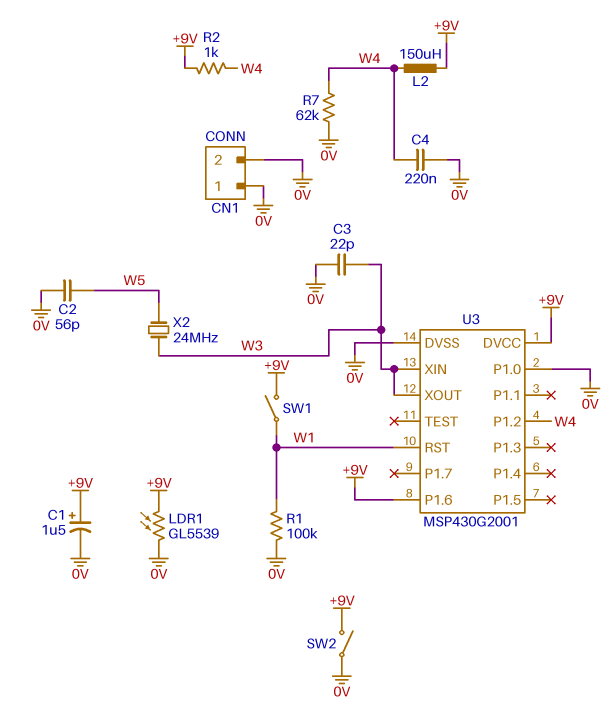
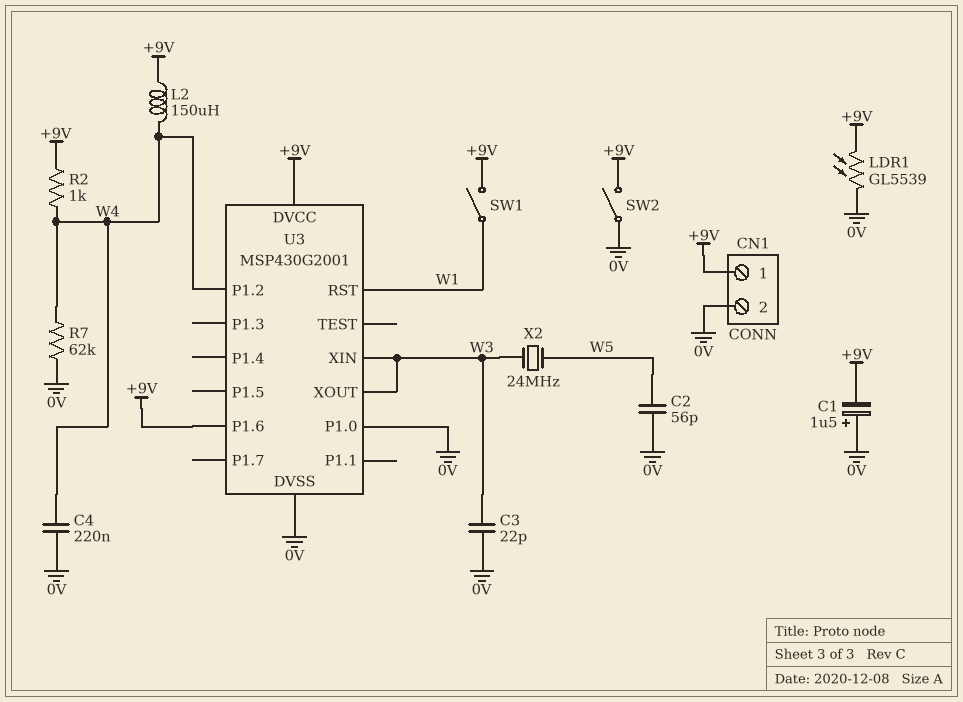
C1: 1.5uF (plus +9V, minus 0V) -> 1.5uF (plus 0V, minus +9V)
CN1 pin 1: 0V -> +9V
R1: 100k (0V, W1) -> none

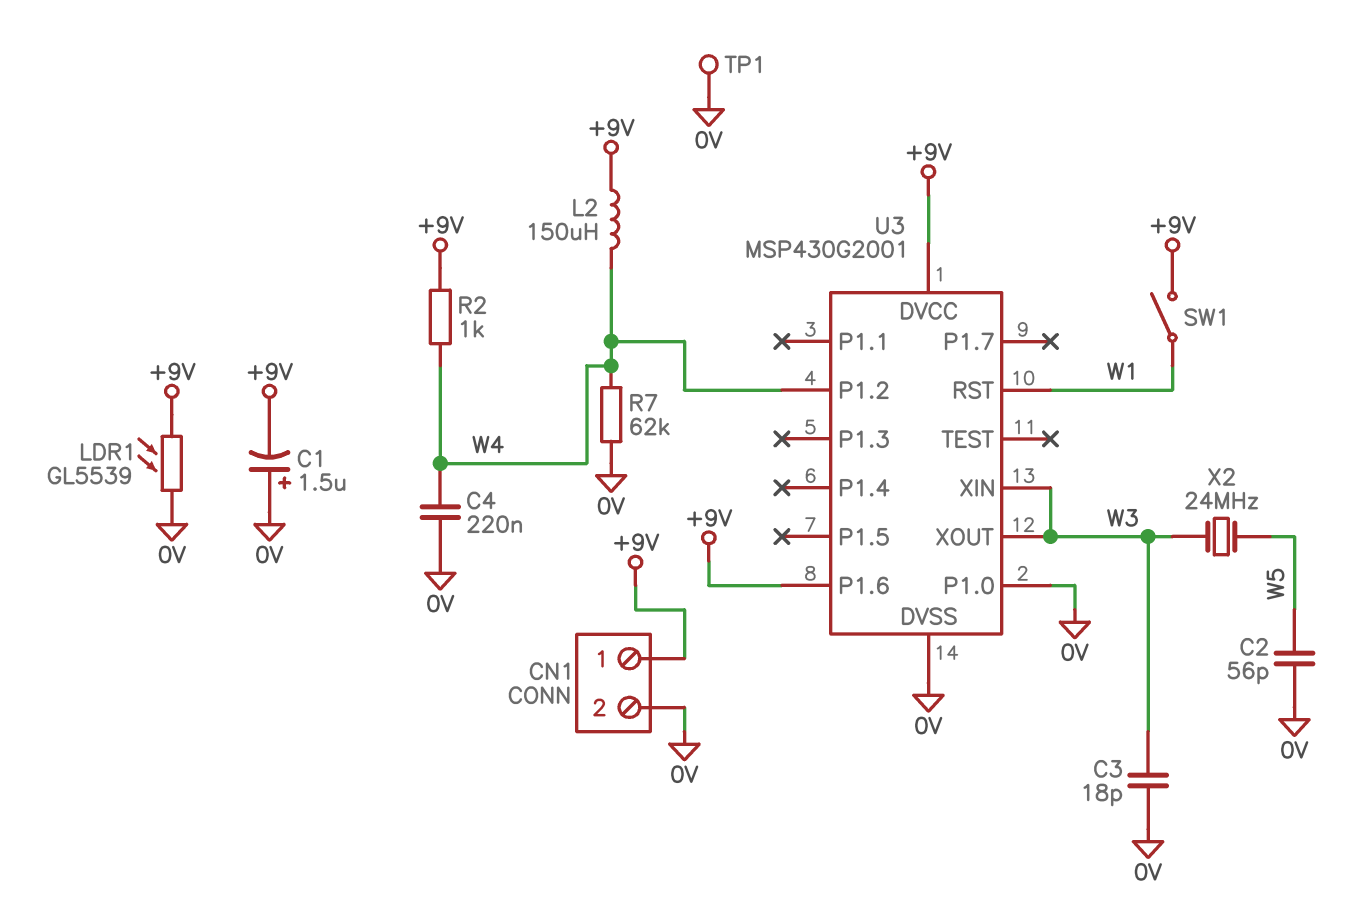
C3: 22pF (0V, W3) -> 18pF (0V, W3)
SW2: switch (+9V, 0V) -> none
TP1: none -> test point (0V)

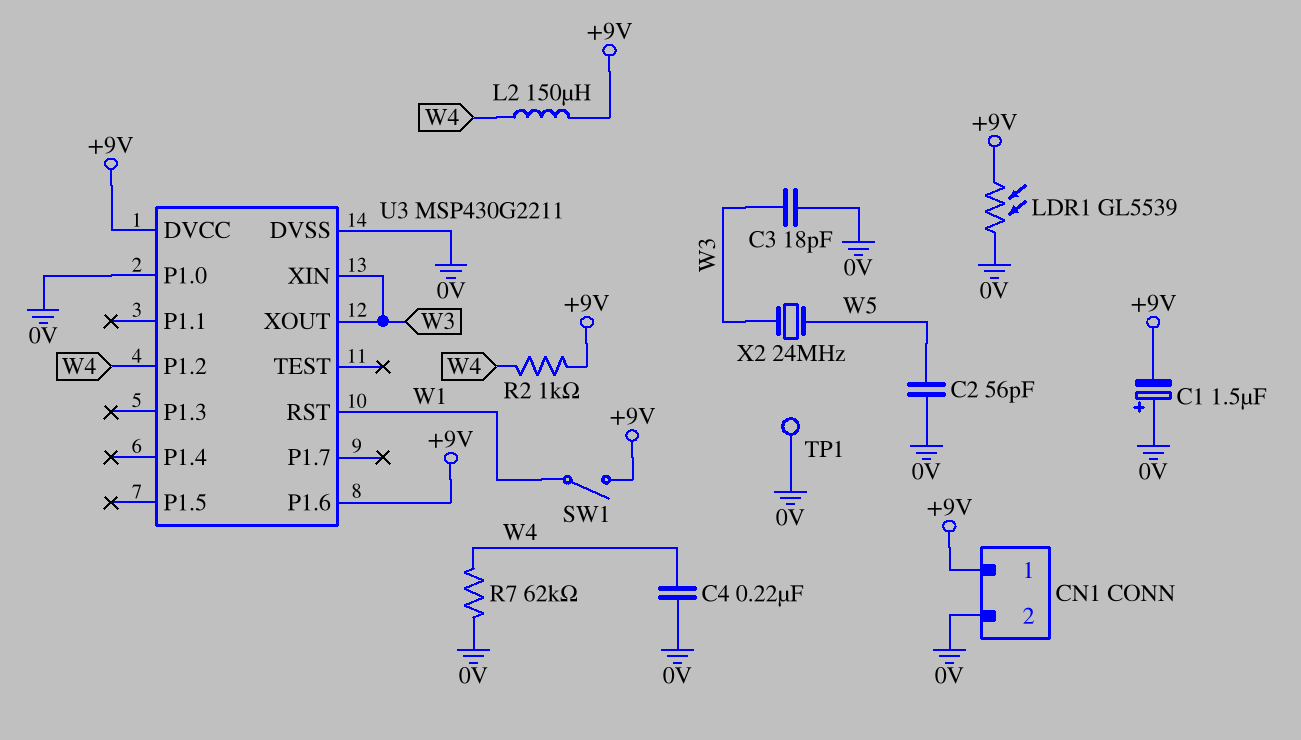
U3: MSP430G2001 -> MSP430G2211

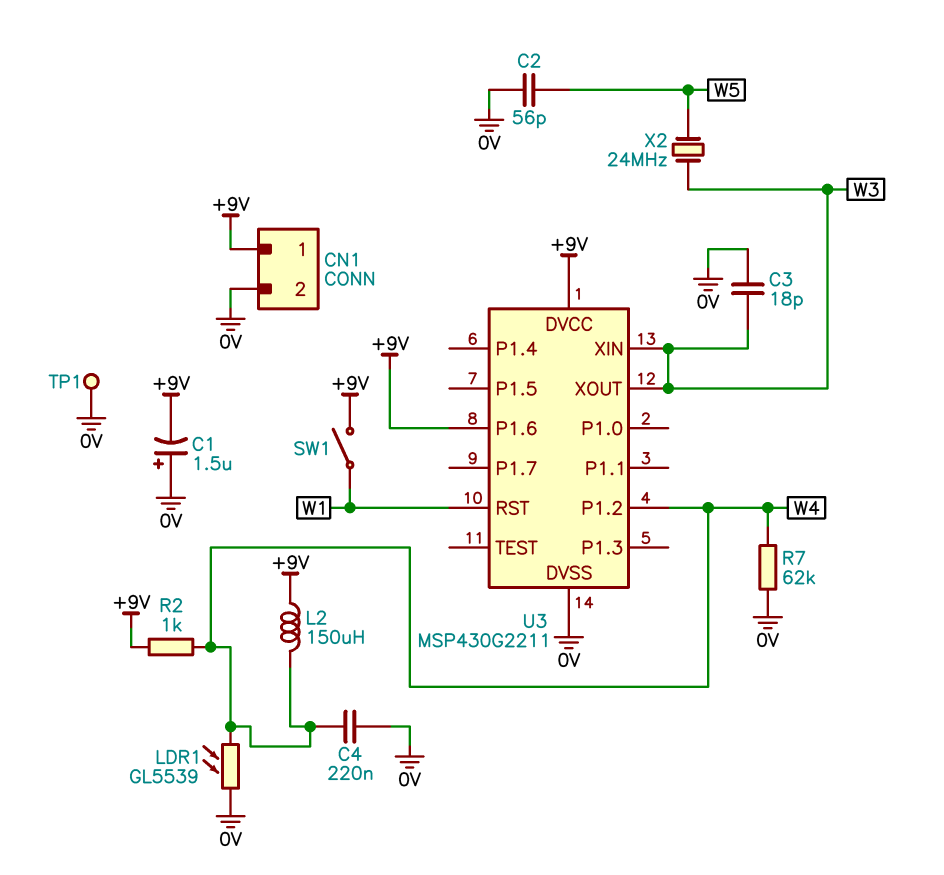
LDR1: GL5539 (+9V, 0V) -> GL5539 (0V, W4)
U3 pin P1.0: 0V -> none

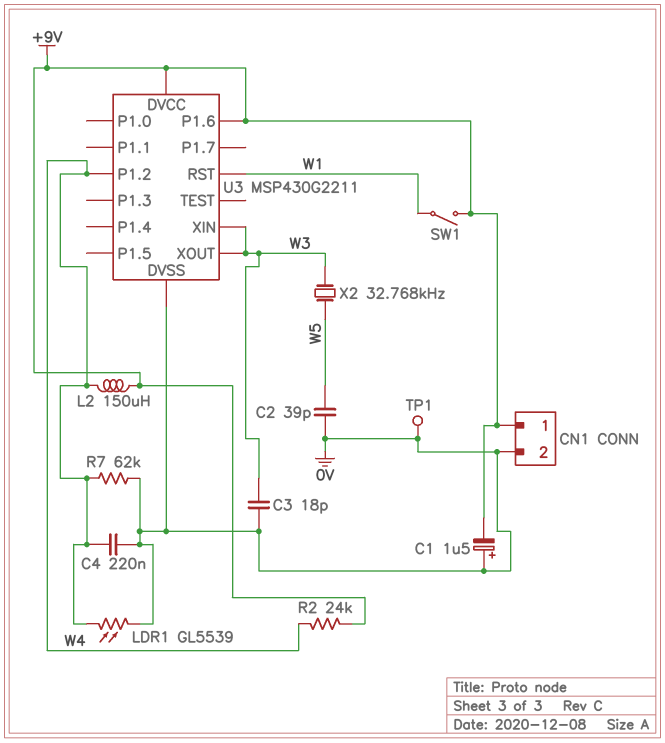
C2: 56pF (0V, W5) -> 39pF (0V, W5)
R2: 1k (+9V, W4) -> 24k (+9V, W4)
X2: 24MHz (W3, W5) -> 32.768kHz (W3, W5)

